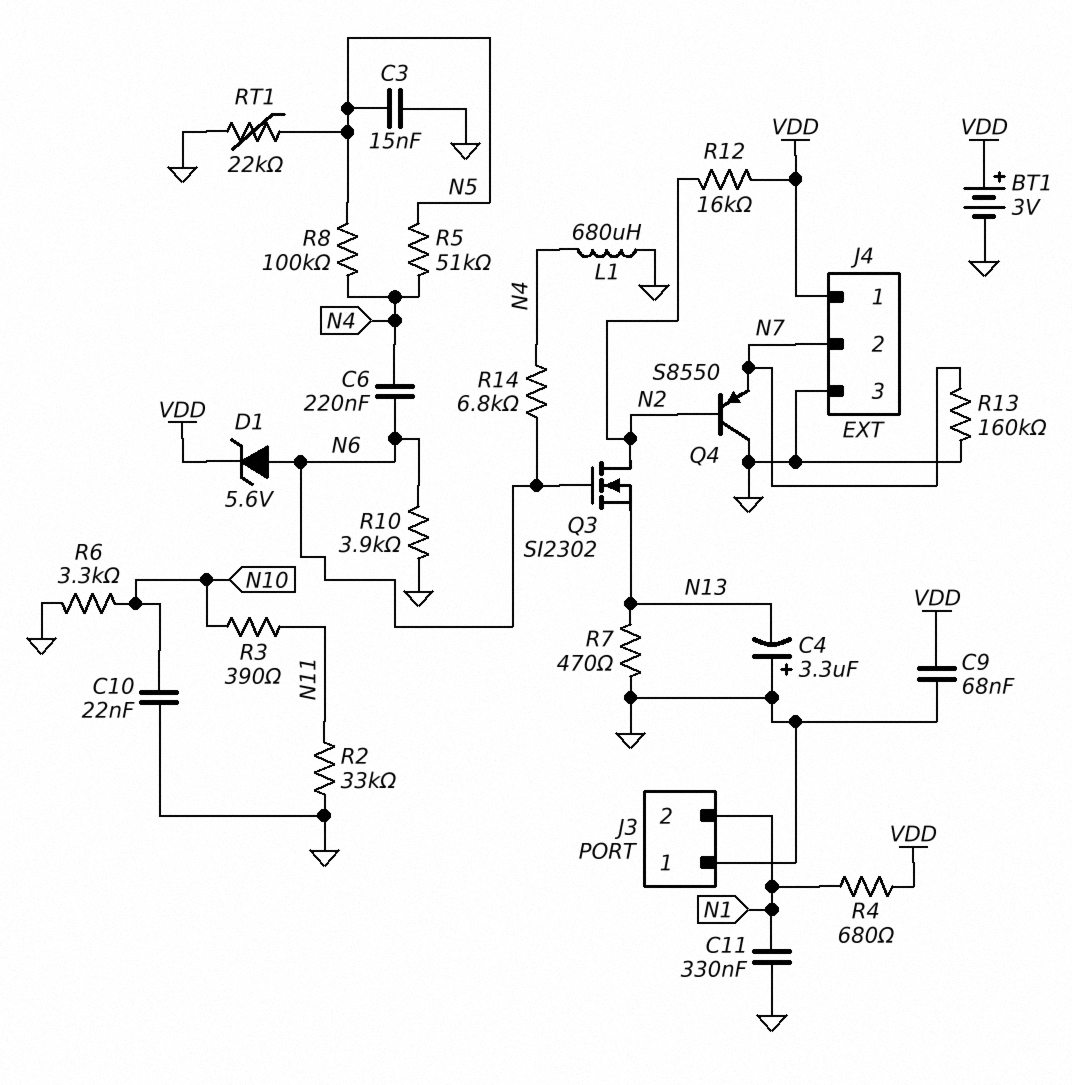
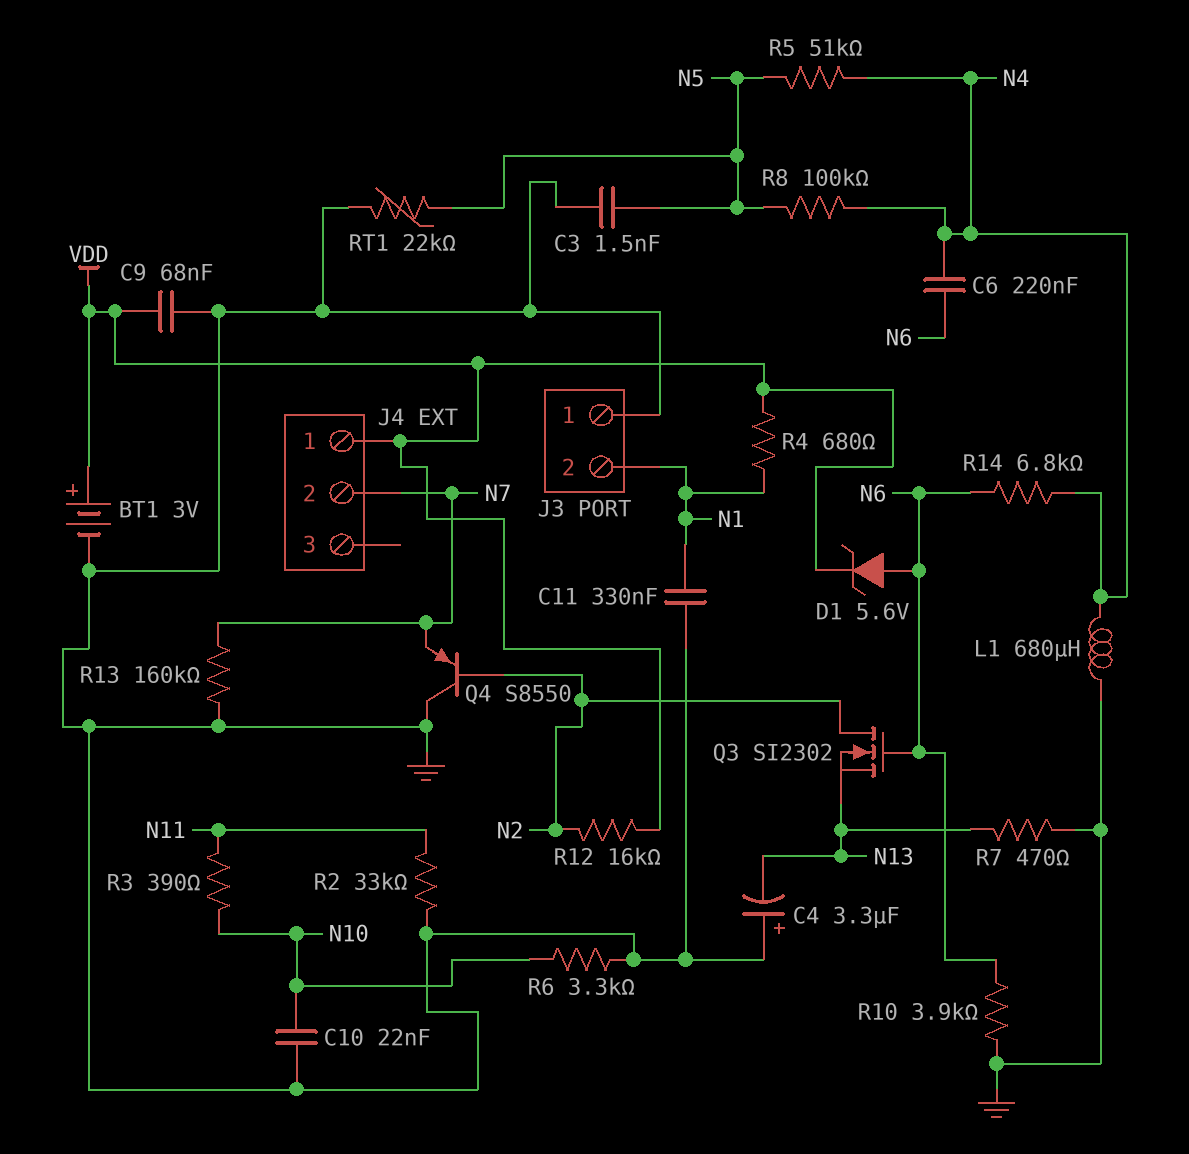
C3: 15nF (GND, N5) -> 1.5nF (GND, N5)
J4 pin 3: GND -> none

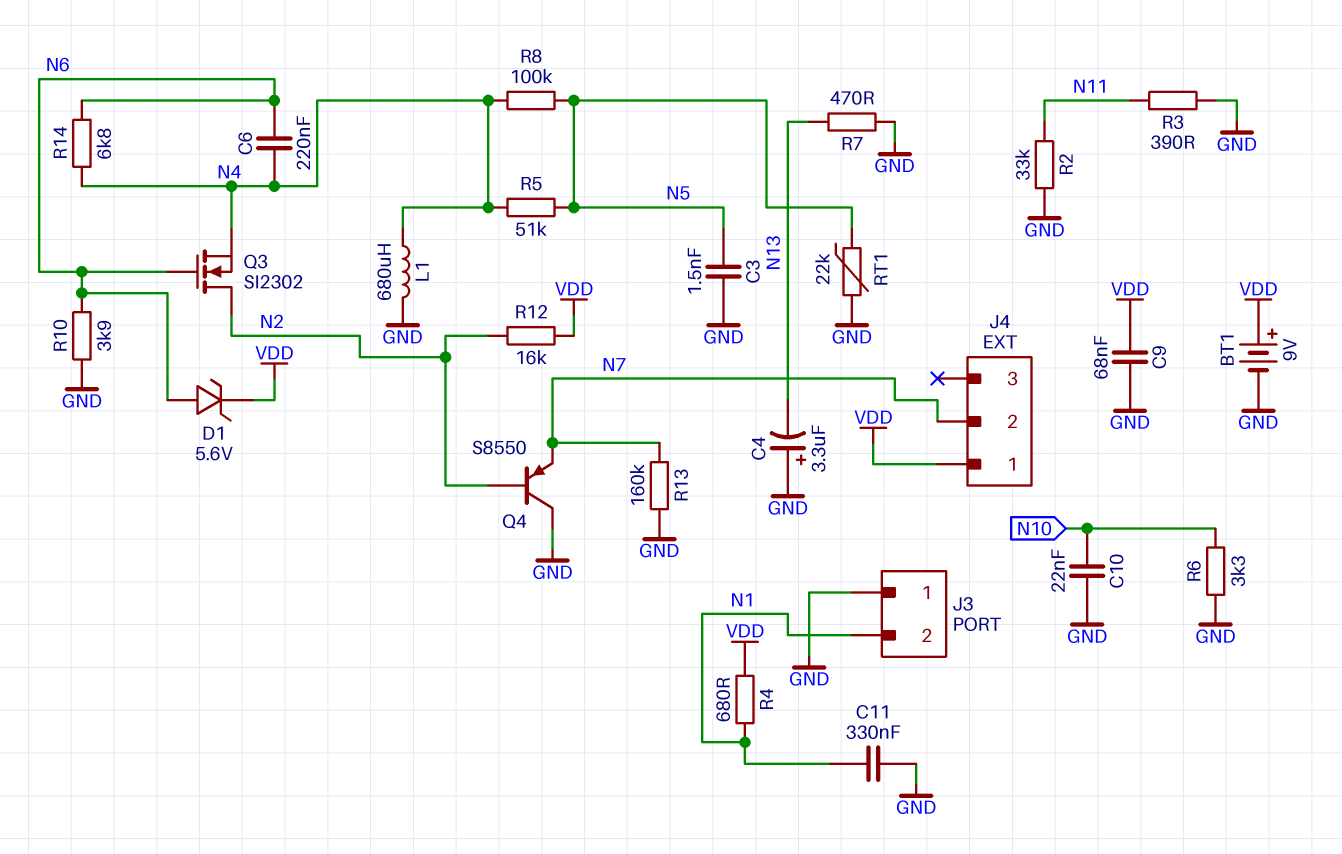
BT1: 3V (plus VDD, minus GND) -> 9V (plus VDD, minus GND)
Q3: NMOS SI2302 (G N6, D N2, S N13) -> NMOS SI2302 (G N6, D N2, S N4)
R3: 390 (N10, N11) -> 390 (GND, N11)

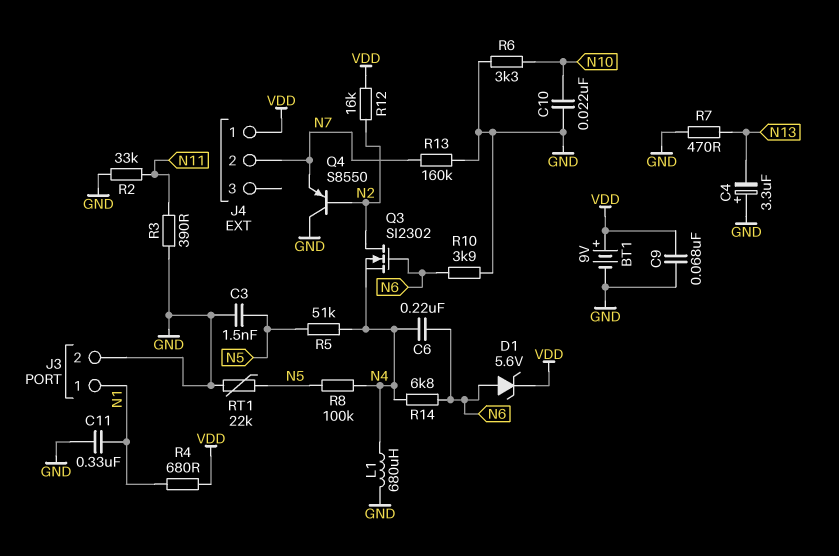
J3 pin 1: GND -> N1
J3 pin 2: N1 -> GND

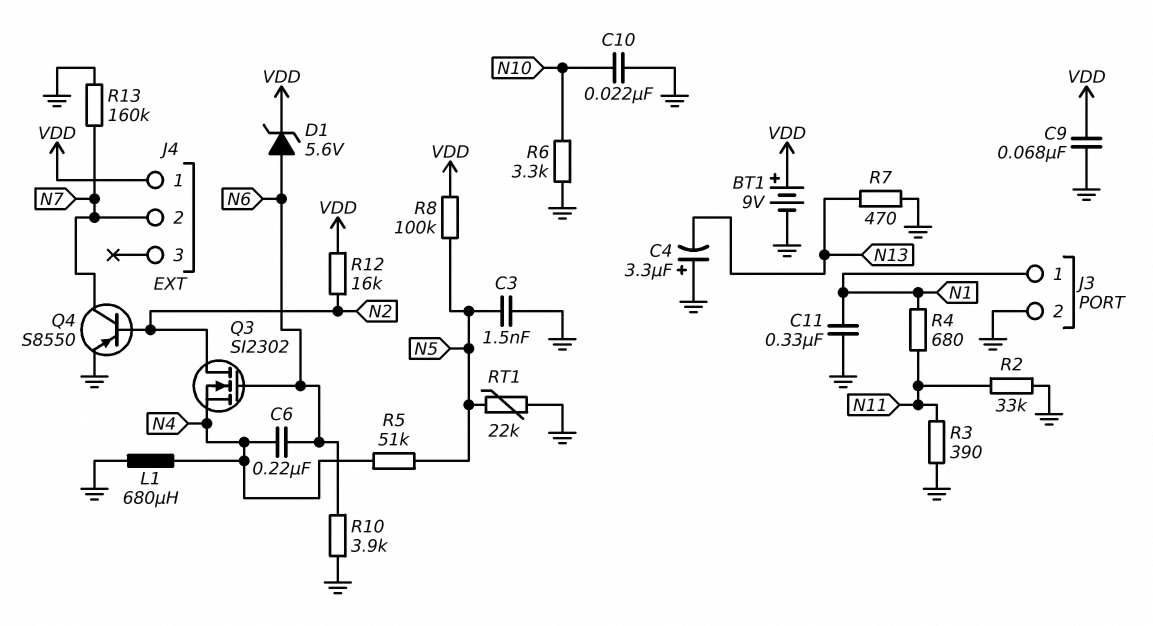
Q4: PNP S8550 (B N2, C GND, E N7) -> PNP S8550 (B N2, C N7, E GND)
R4: 680 (N1, VDD) -> 680 (N1, N11)
R8: 100k (N4, N5) -> 100k (N5, VDD)
R14: 6.8k (N4, N6) -> none

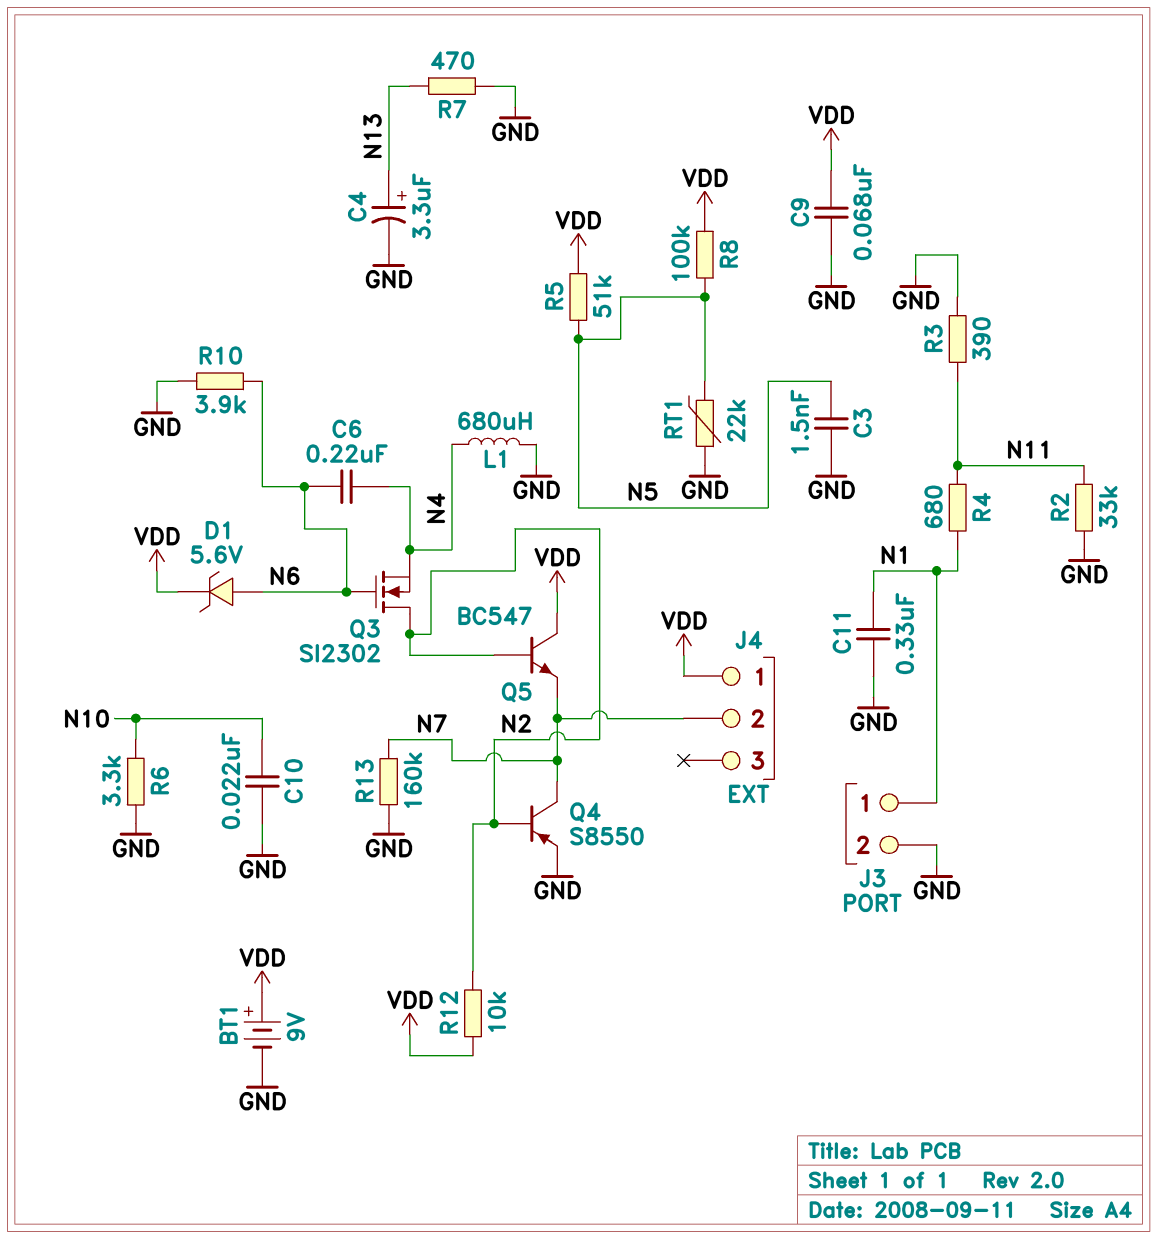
C4: 3.3uF (plus GND, minus N13) -> 3.3uF (plus N13, minus GND)
Q5: none -> NPN BC547 (B N2, C VDD, E N7)
R5: 51k (N4, N5) -> 51k (N5, VDD)
R12: 16k (N2, VDD) -> 10k (N2, VDD)

